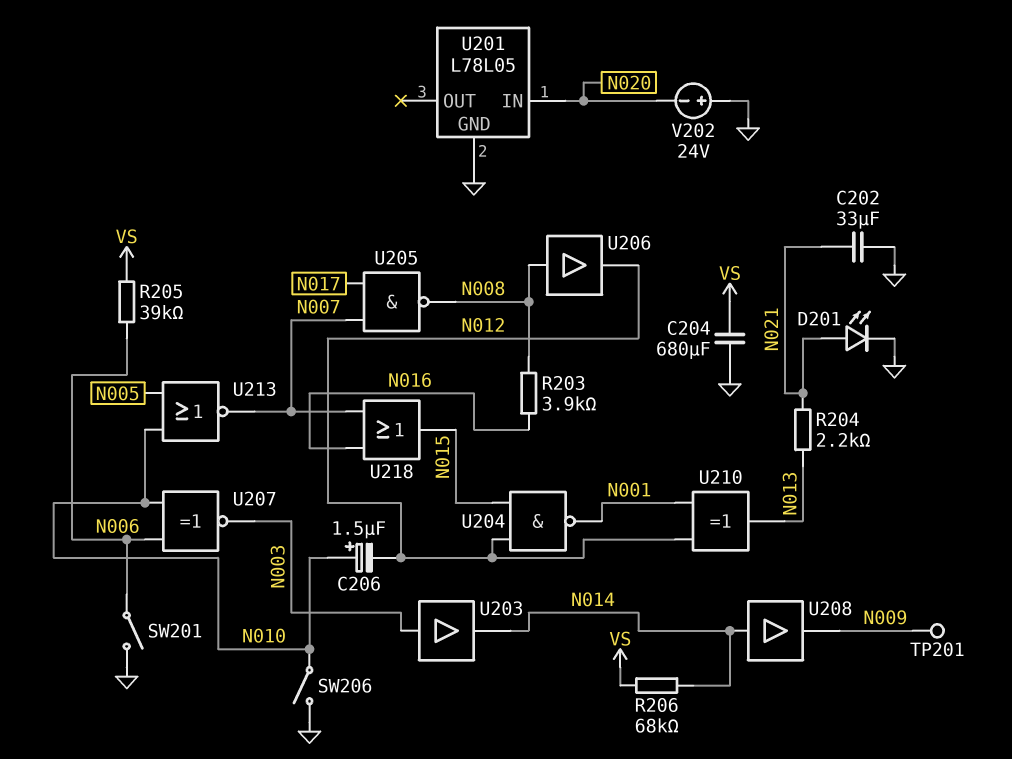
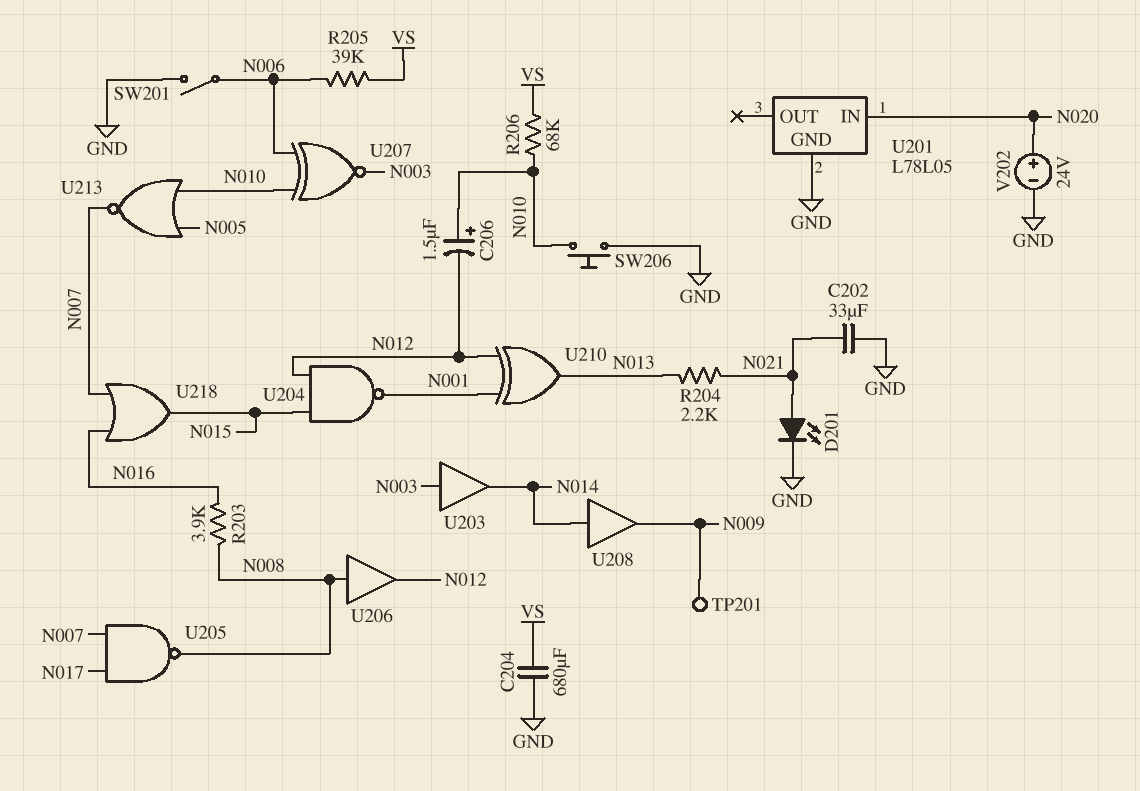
R206: 68k (N014, VS) -> 68k (N010, VS)
SW206: switch (GND, N010) -> button (GND, N010)
V202: 24V (plus GND, minus N020) -> 24V (plus N020, minus GND)

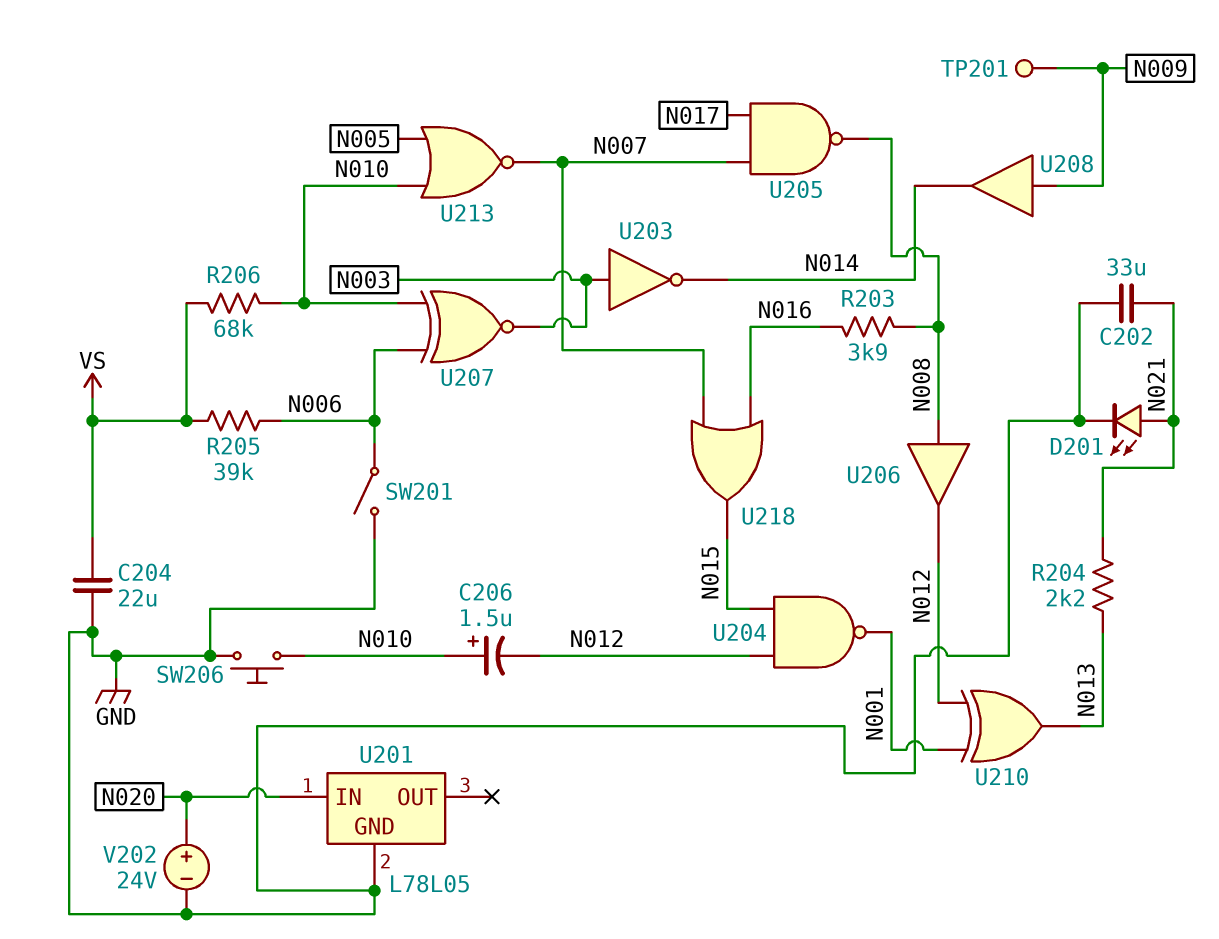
C204: 680uF (GND, VS) -> 22uF (GND, VS)
U203: buffer (in N003, out N014) -> NOT (in N003, out N014)
U208: buffer (in N014, out N009) -> buffer (in N009, out N014)

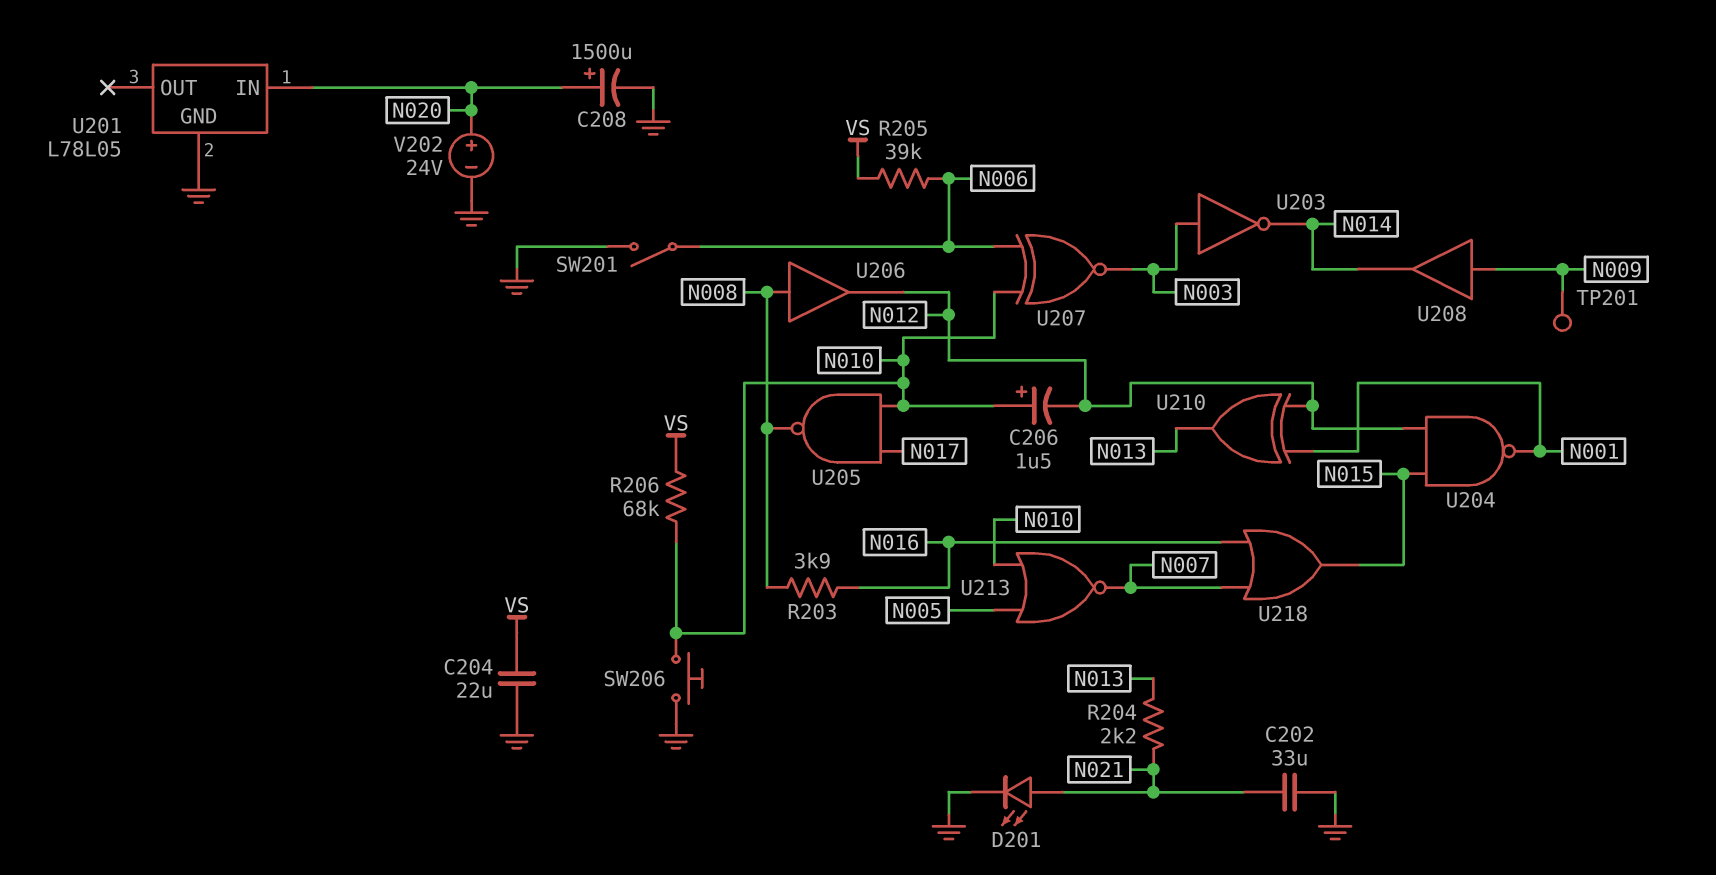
C208: none -> 1500uF (plus N020, minus GND)
U205: NAND (in N007, in N017, out N008) -> NAND (in N010, in N017, out N008)

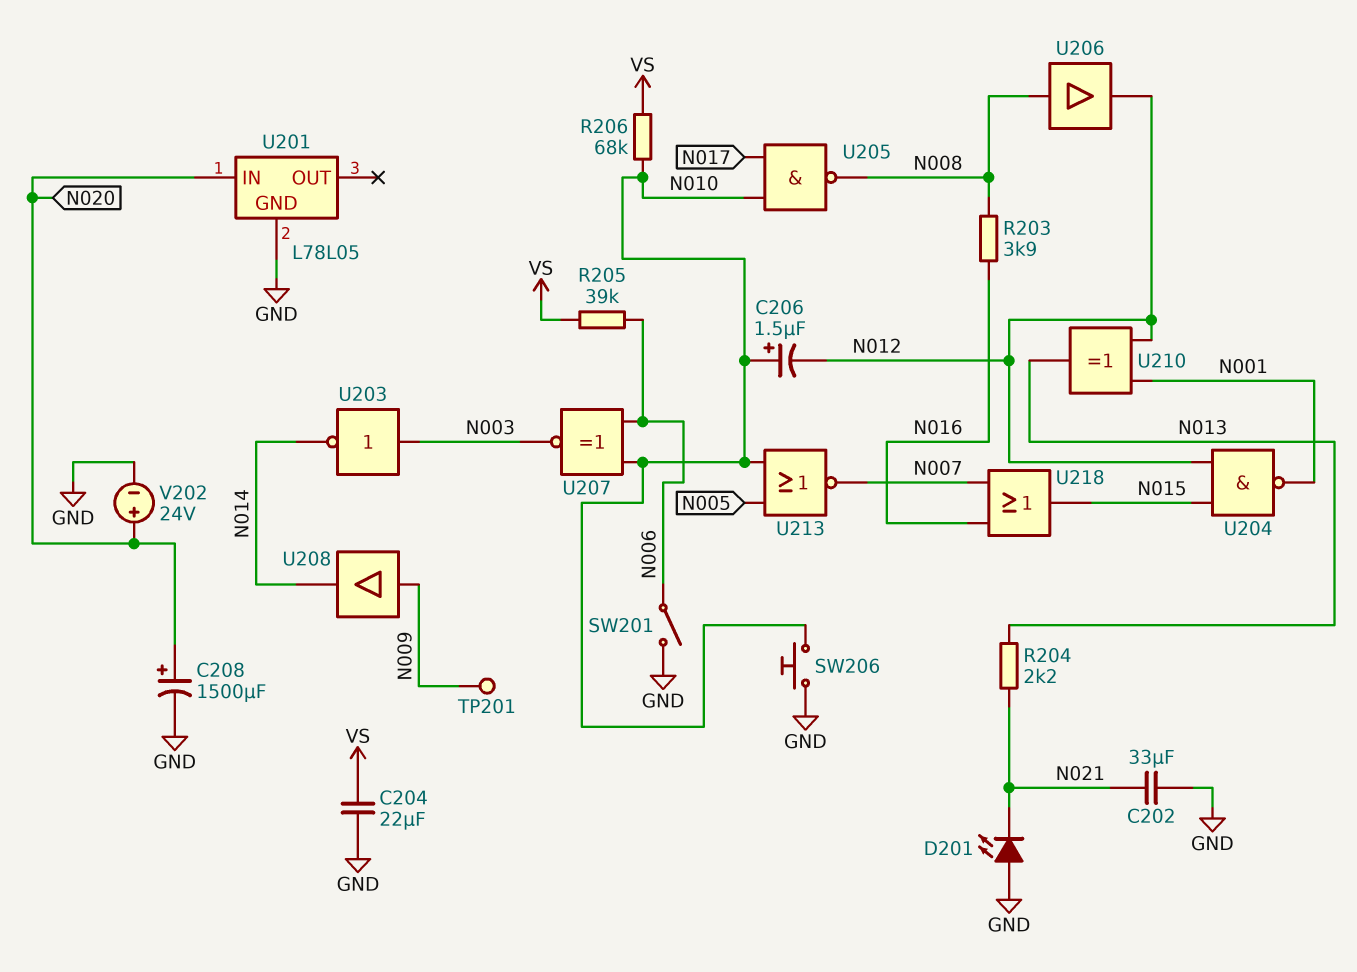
D201: LED (A N021, K GND) -> LED (A GND, K N021)

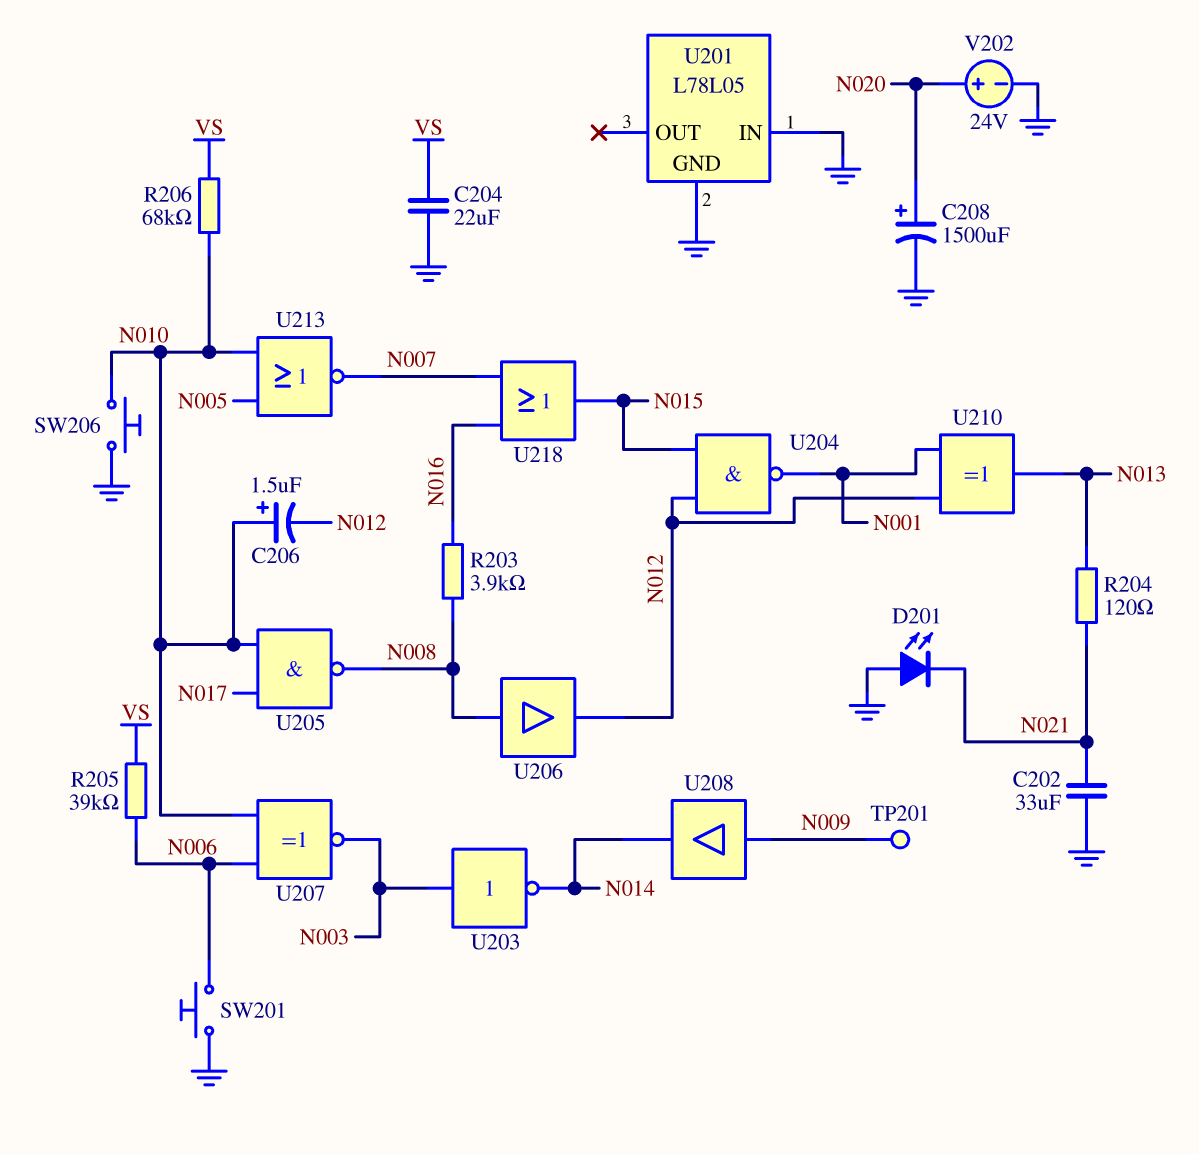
R204: 2.2k (N013, N021) -> 120 (N013, N021)
SW201: switch (GND, N006) -> button (GND, N006)
U201 pin IN: N020 -> GND

